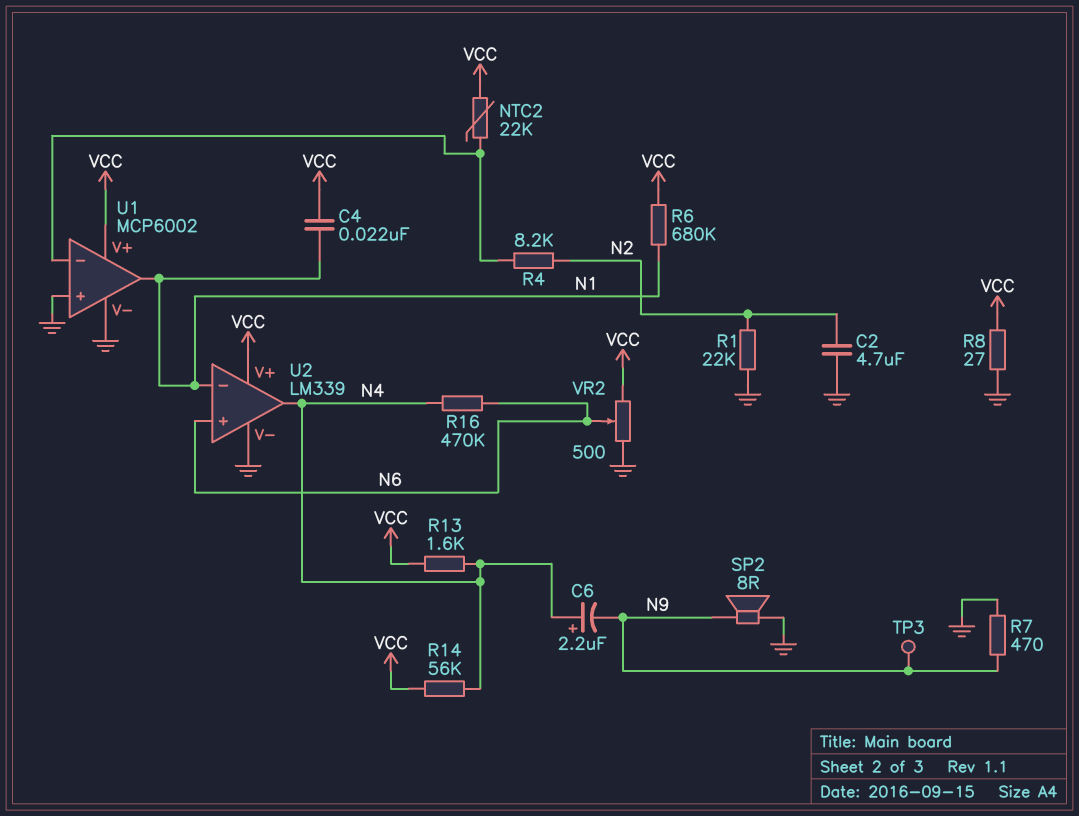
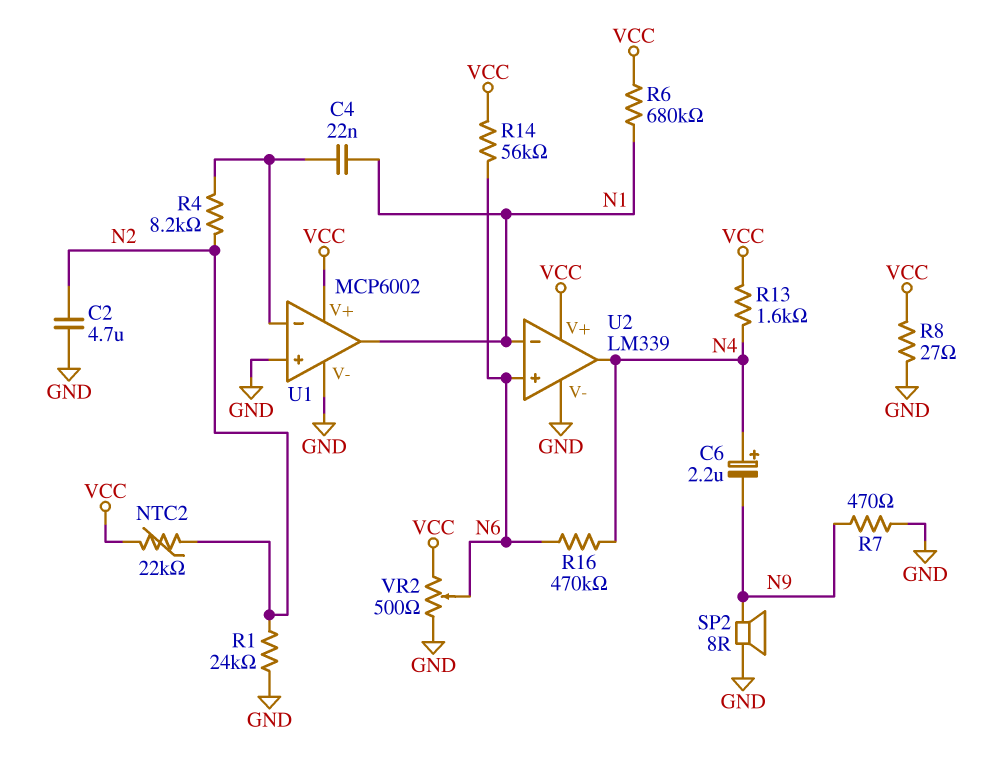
C4: 22nF (N1, VCC) -> 22nF (N1, U1/in-)
NTC2: 22k (U1/in-, VCC) -> 22k (N2, VCC)
R1: 22k (GND, N2) -> 24k (GND, N2)
R14: 56k (N4, VCC) -> 56k (N6, VCC)
TP3: test point (N9) -> none

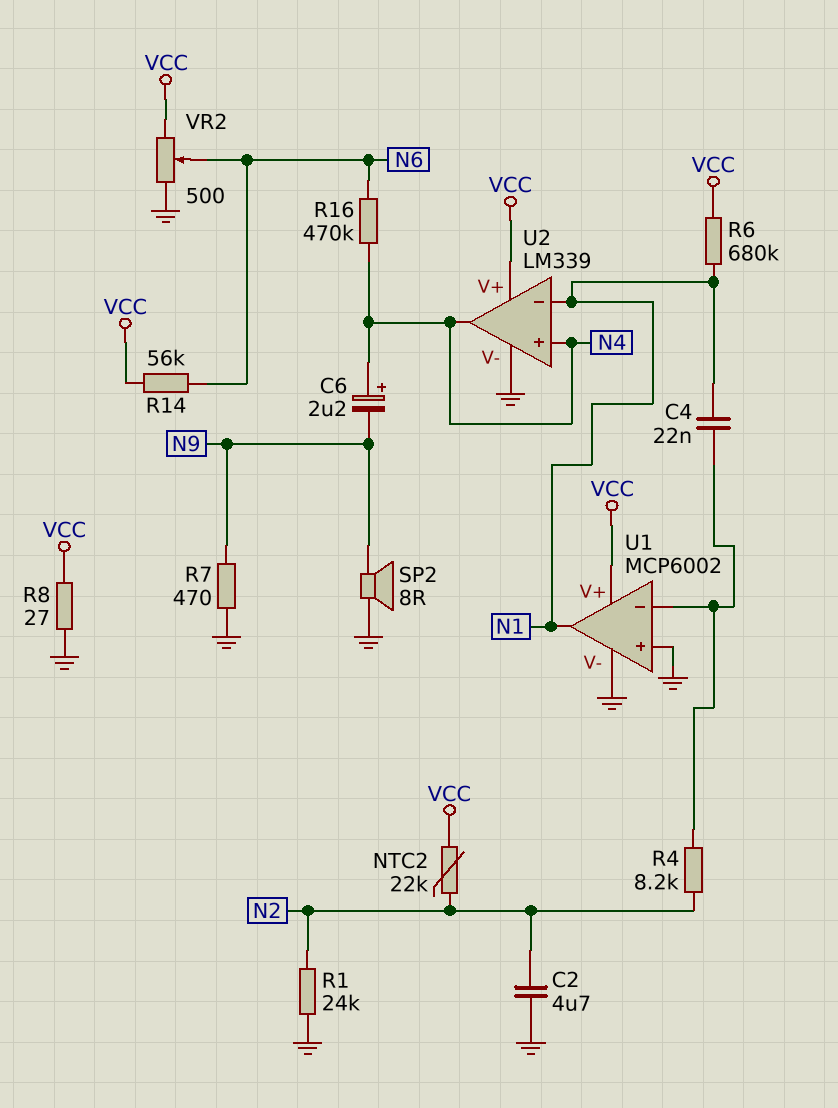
R13: 1.6k (N4, VCC) -> none
U2 pin in+: N6 -> N4

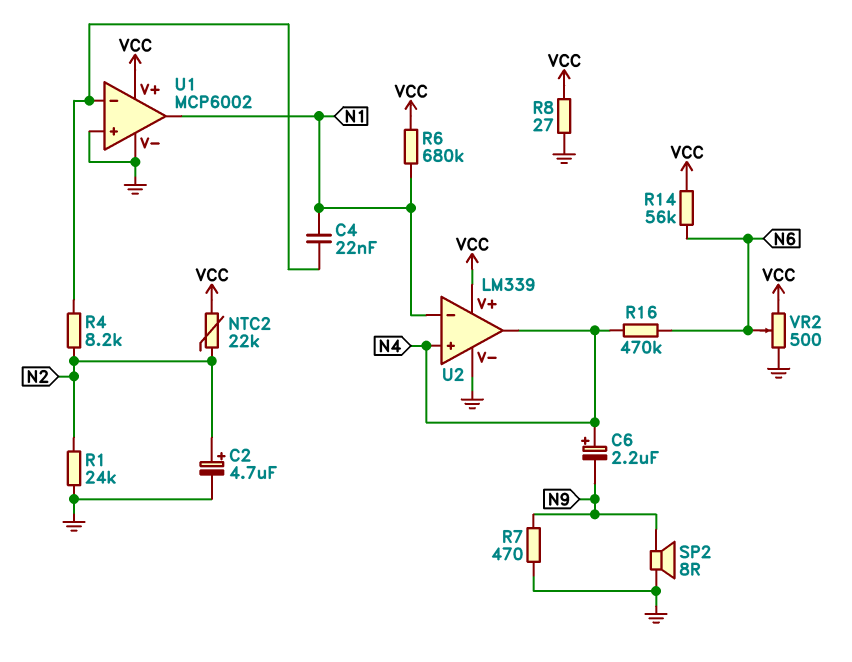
C2: 4.7uF (GND, N2) -> 4.7uF (plus N2, minus GND)

